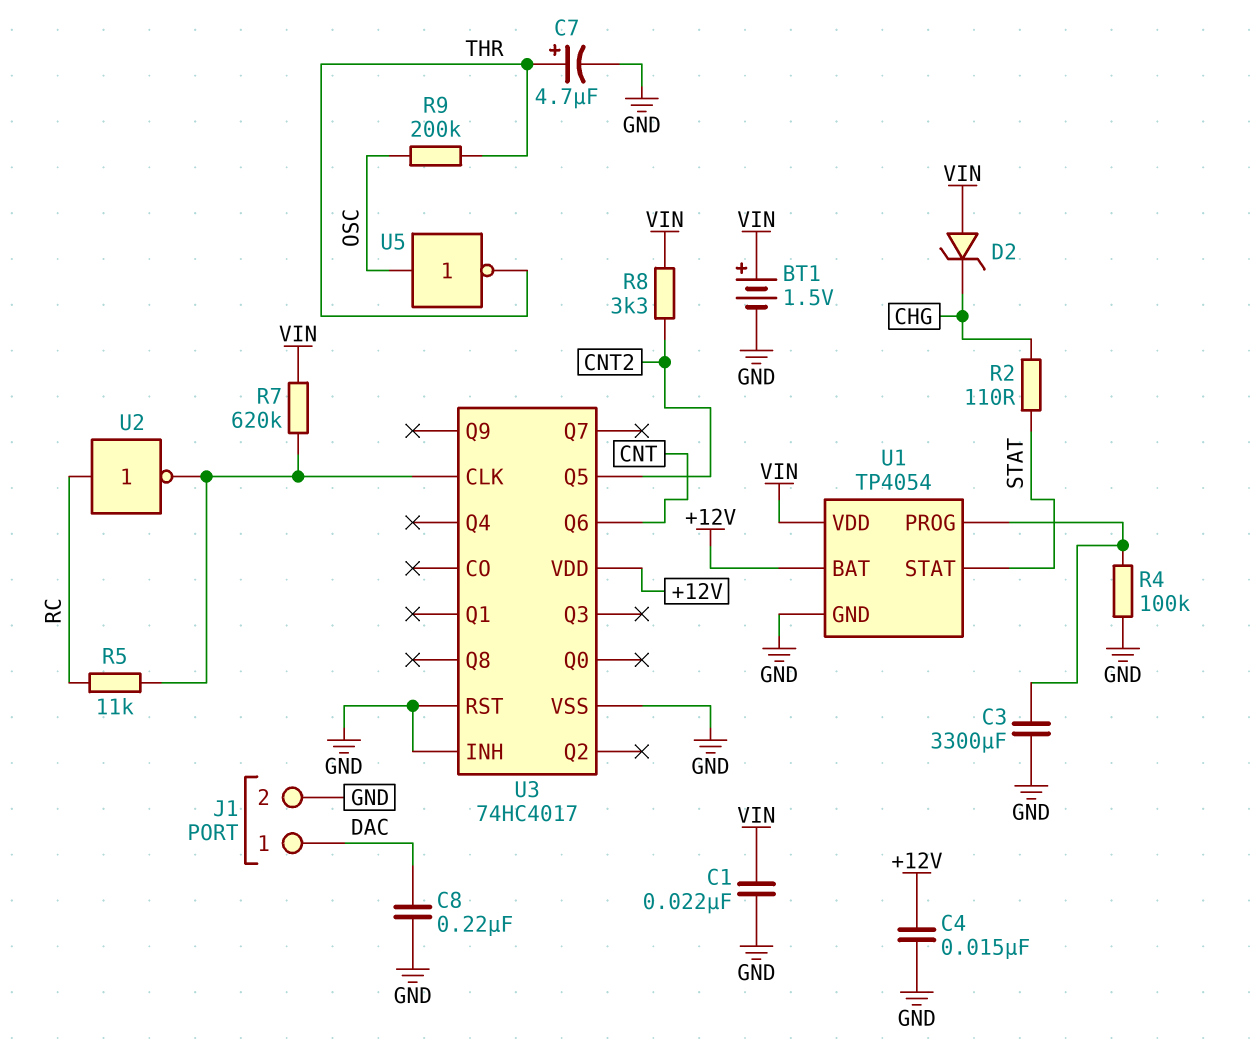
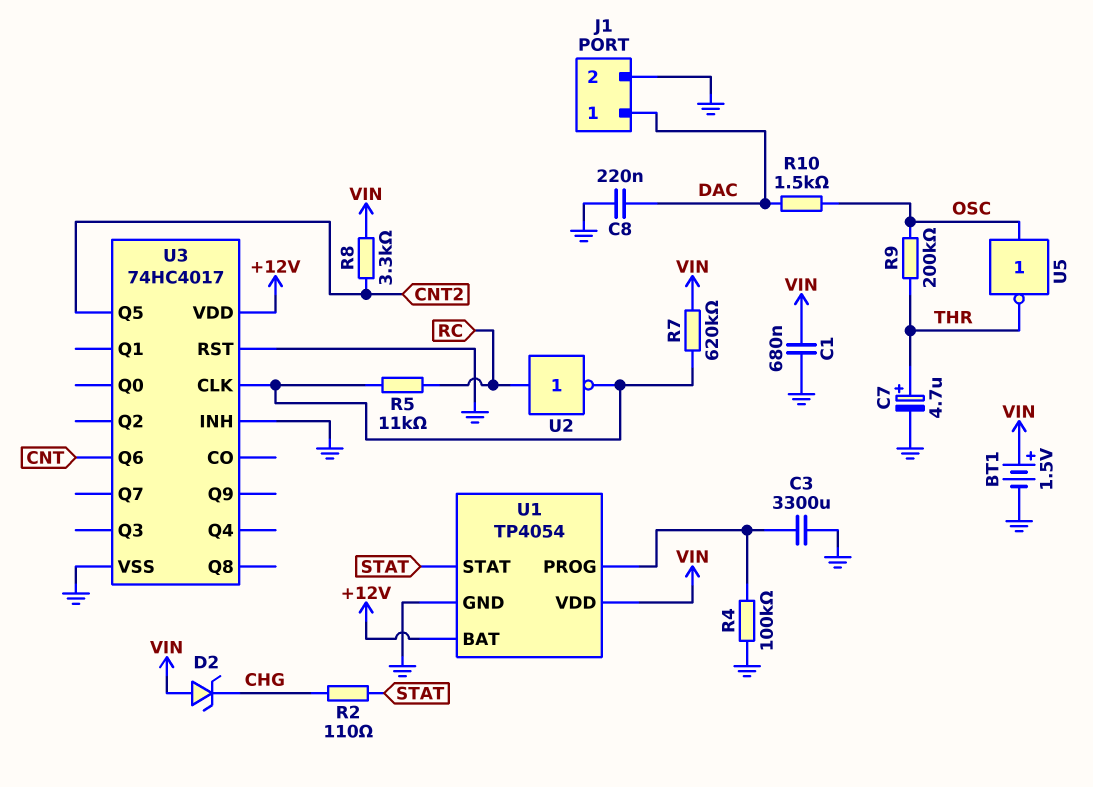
C1: 22nF (GND, VIN) -> 680nF (GND, VIN)
C4: 15nF (+12V, GND) -> none
R10: none -> 1.5k (DAC, OSC)

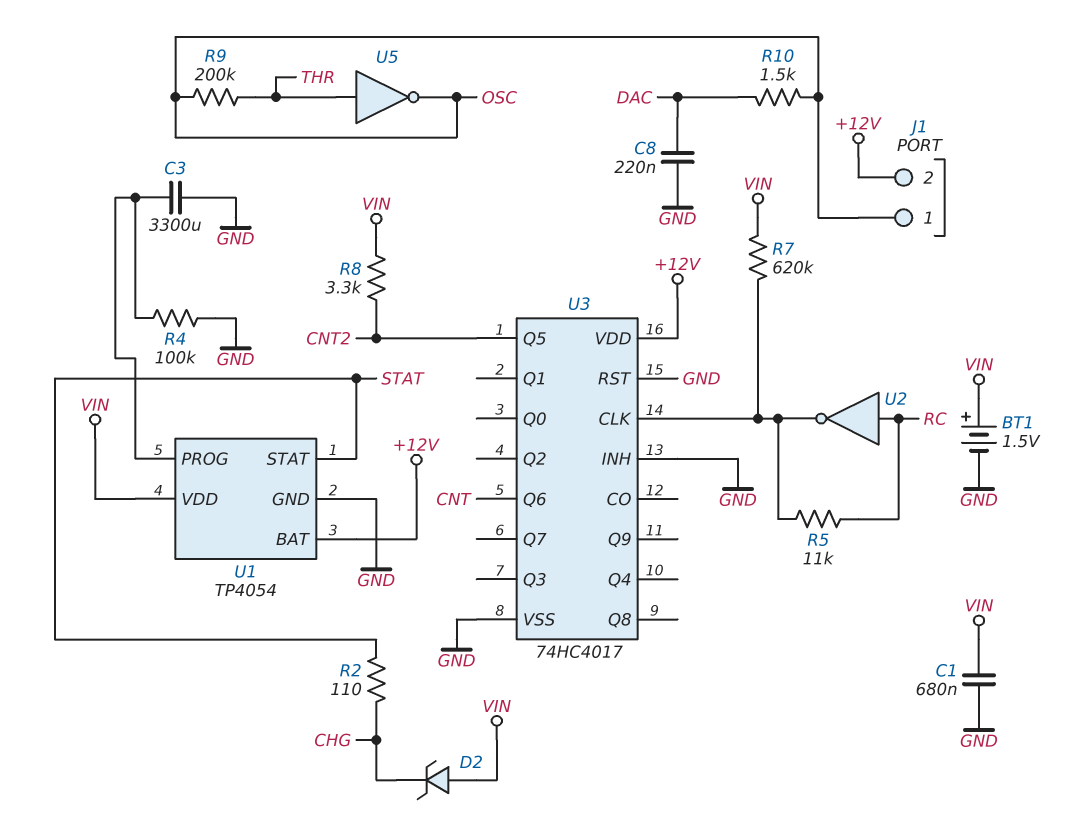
C7: 4.7uF (plus THR, minus GND) -> none
J1 pin 1: DAC -> OSC
J1 pin 2: GND -> +12V
U5: NOT (in OSC, out THR) -> NOT (in THR, out OSC)

